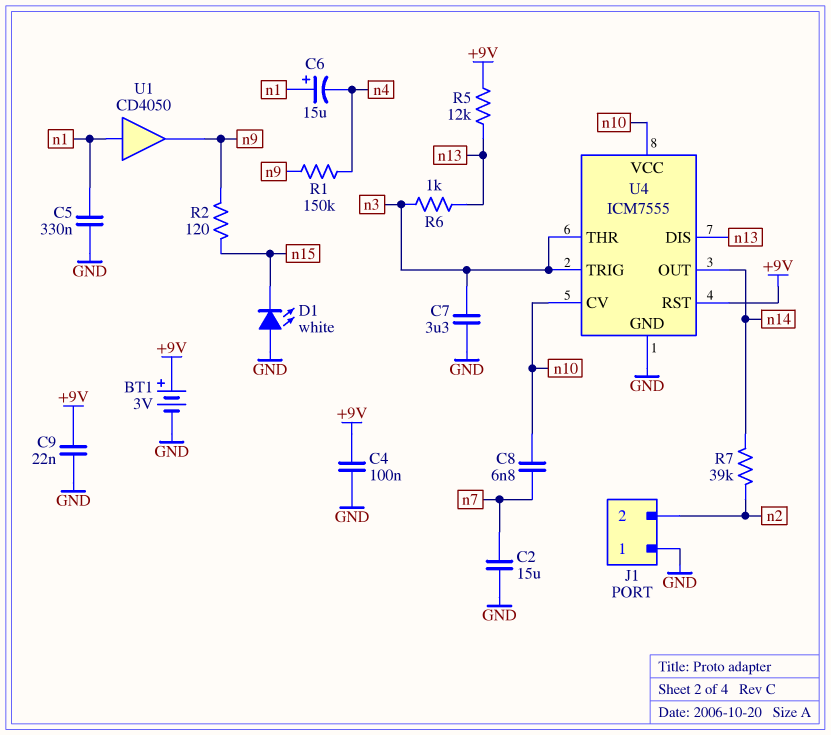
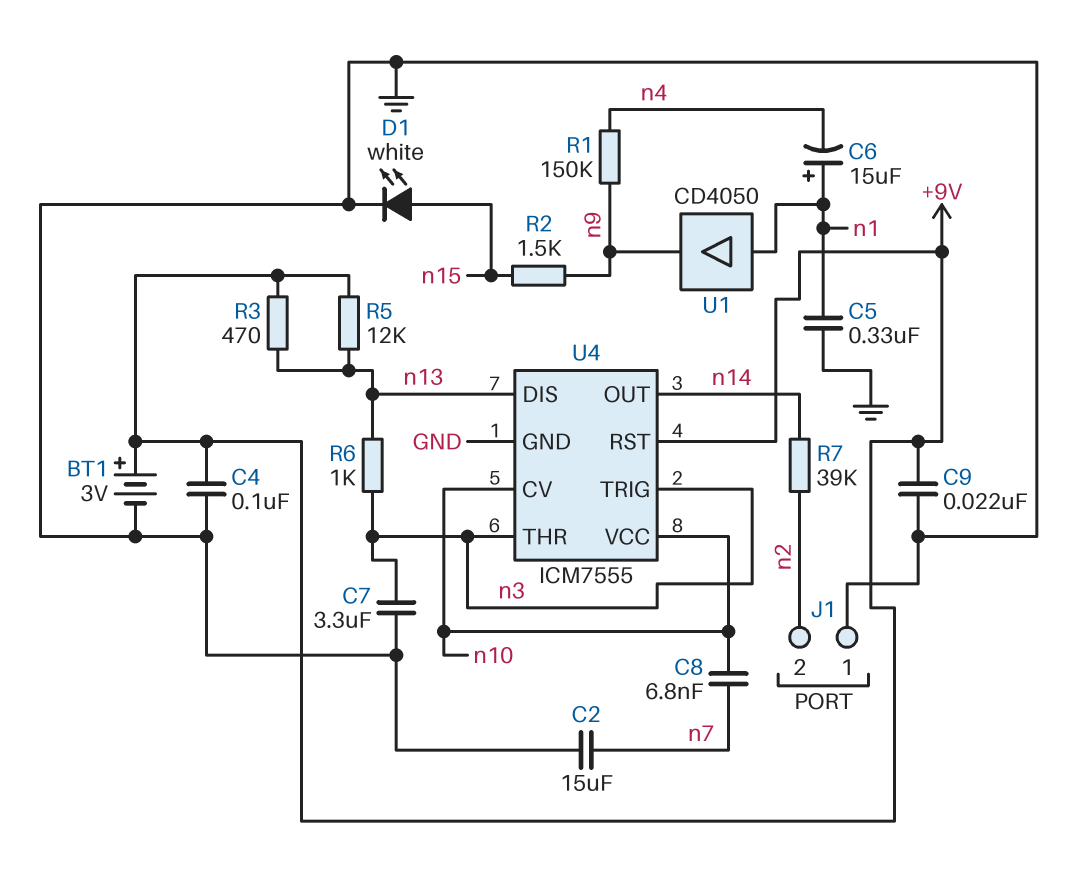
D1: LED white (A GND, K n15) -> LED white (A n15, K GND)
R2: 120 (n9, n15) -> 1.5k (n9, n15)
R3: none -> 470 (+9V, n13)

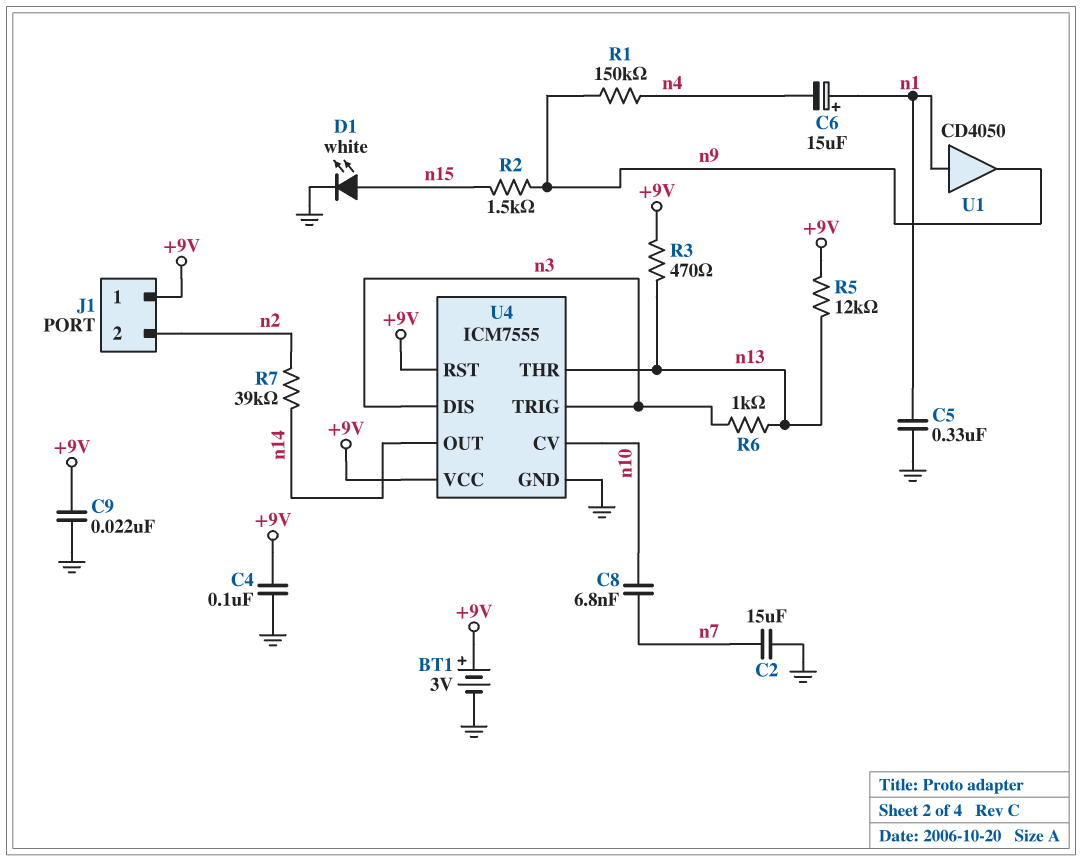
C7: 3.3uF (GND, n3) -> none
J1 pin 1: GND -> +9V
U4 pin DIS: n13 -> n3
U4 pin THR: n3 -> n13
U4 pin VCC: n10 -> +9V

